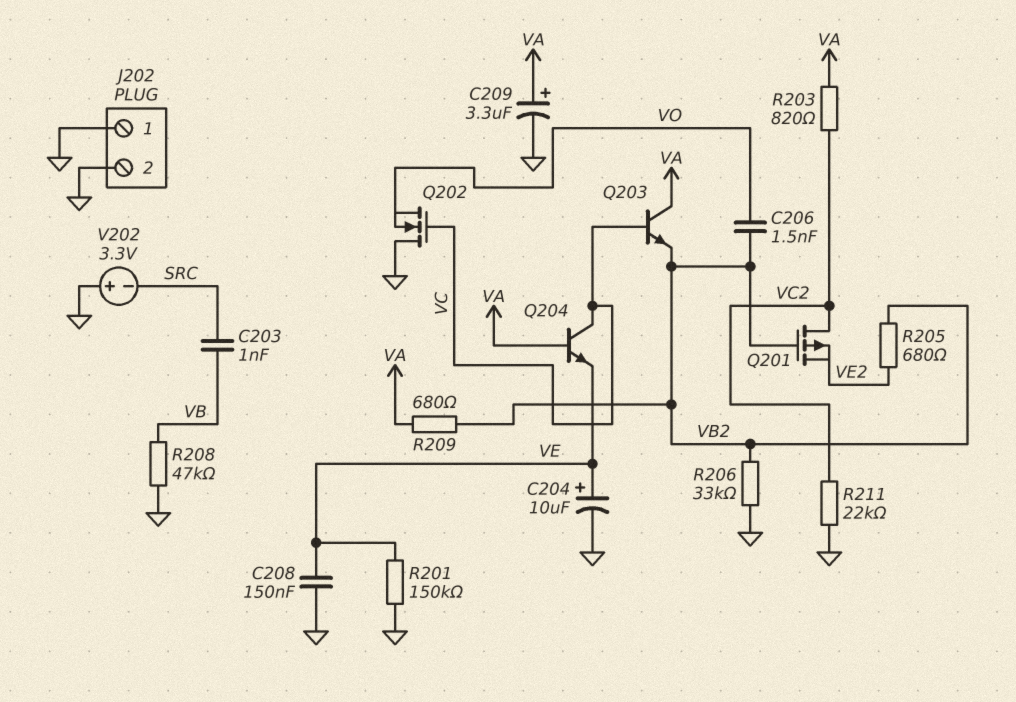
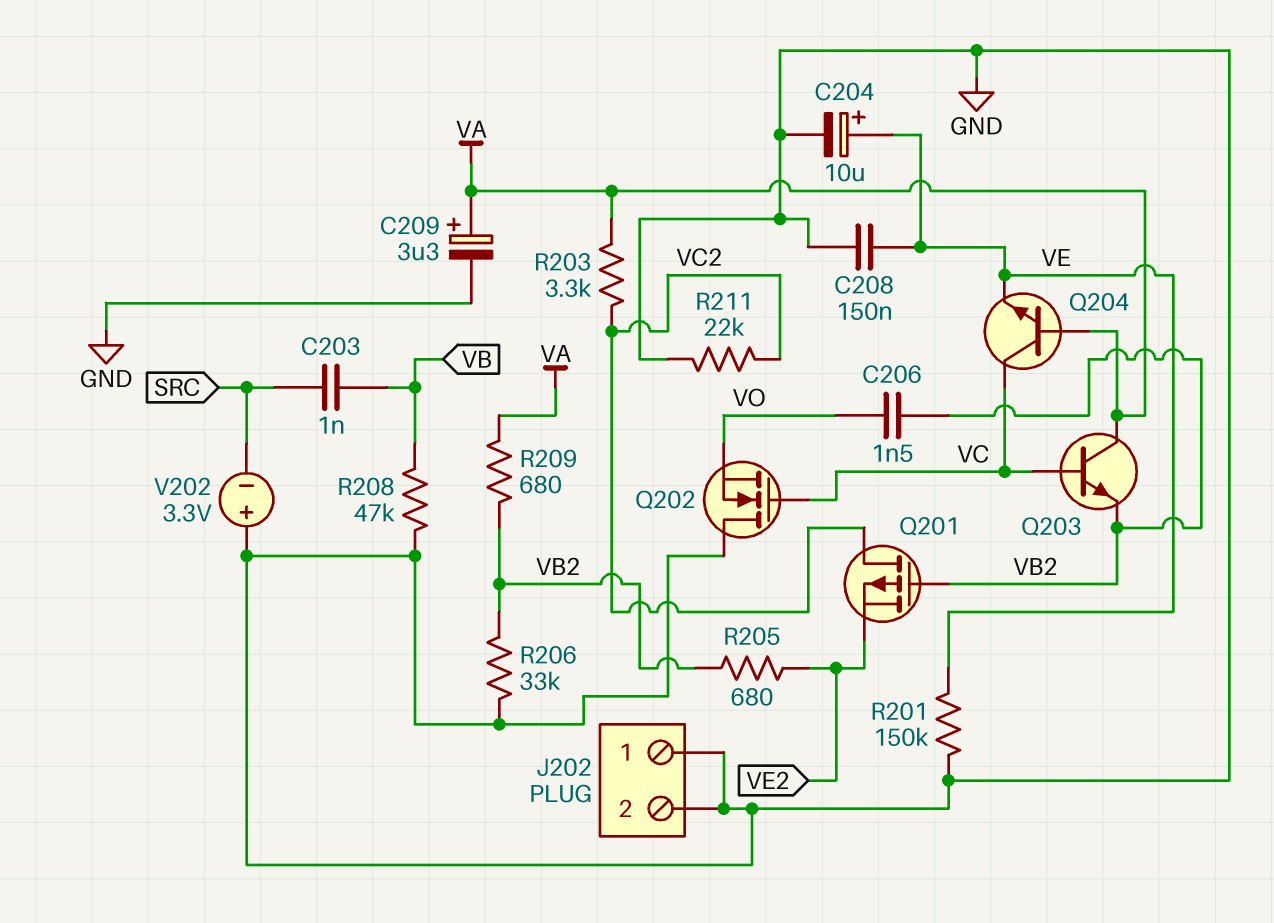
R203: 820 (VA, VC2) -> 3.3k (VA, VC2)

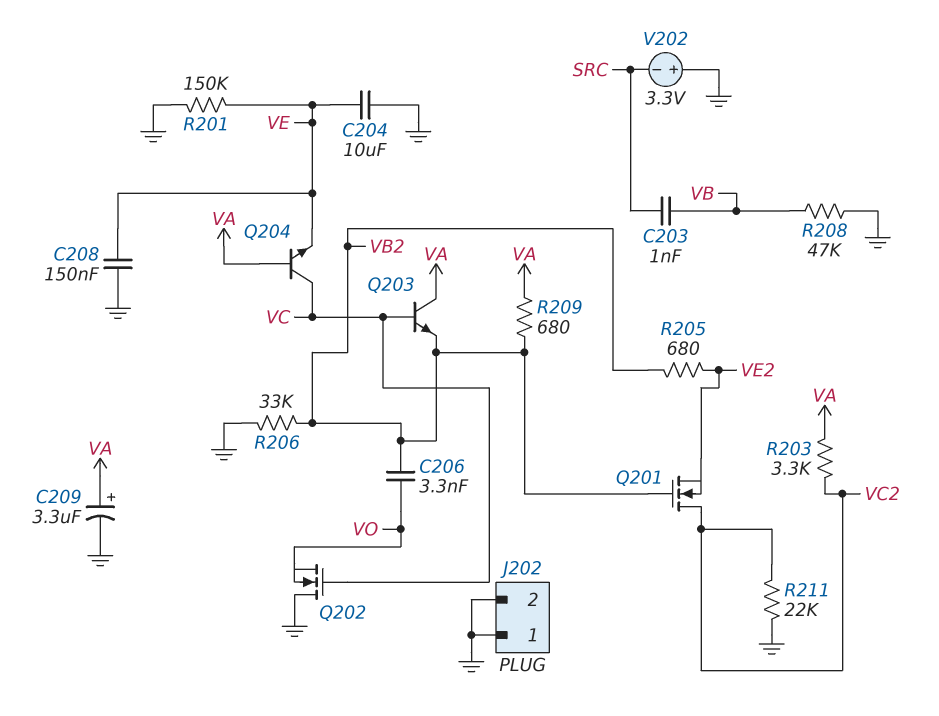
C204: 10uF (plus VE, minus GND) -> 10uF (GND, VE)
C206: 1.5nF (VB2, VO) -> 3.3nF (VB2, VO)
Q201: PMOS (G VB2, D VC2, S VE2) -> NMOS (G VB2, D VC2, S VE2)

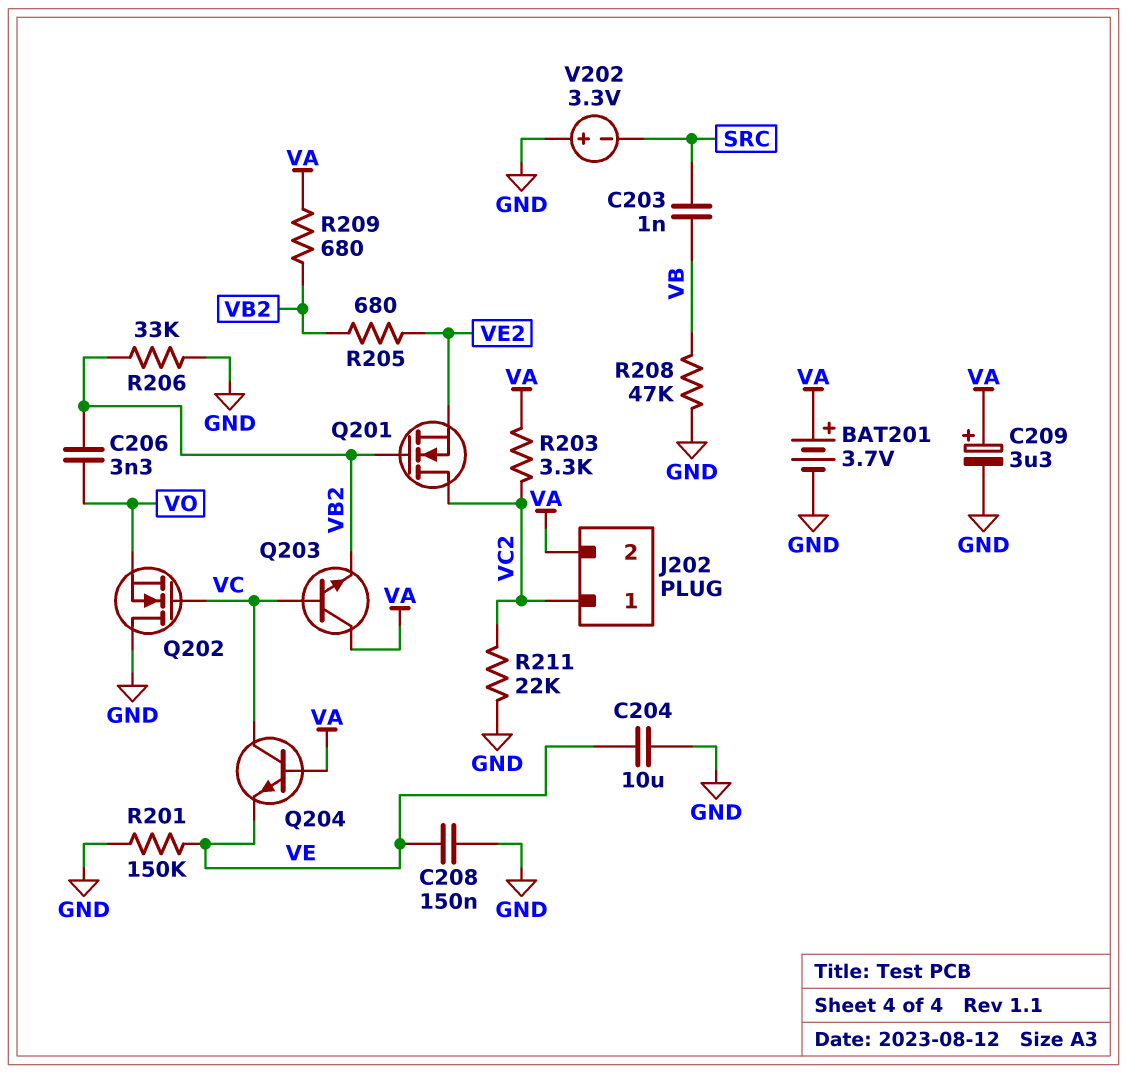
BAT201: none -> 3.7V (plus VA, minus GND)
J202 pin 1: GND -> VC2
J202 pin 2: GND -> VA

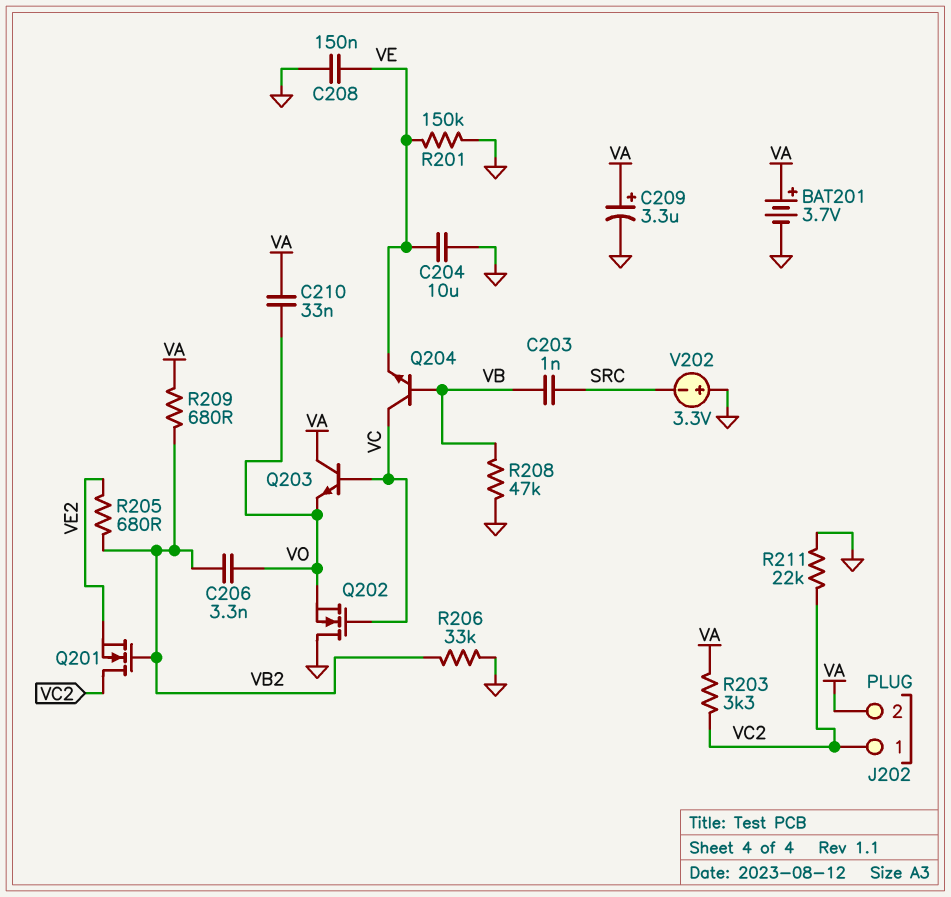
C210: none -> 33nF (VA, VO)
Q203: NPN (B VC, C VA, E VB2) -> NPN (B VC, C VA, E VO)
Q204: NPN (B VA, C VC, E VE) -> NPN (B VB, C VC, E VE)

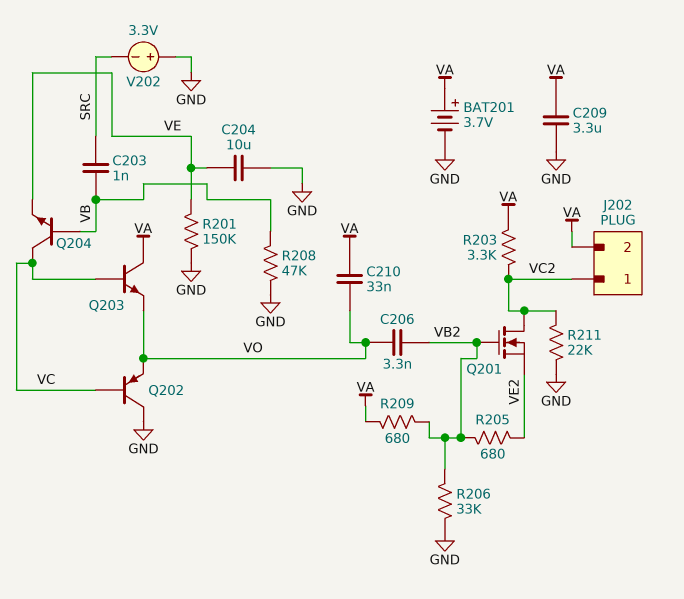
C208: 150nF (GND, VE) -> none
C209: 3.3uF (plus VA, minus GND) -> 3.3uF (GND, VA)
Q202: NMOS (G VC, D GND, S VO) -> PNP (B VC, C GND, E VO)

